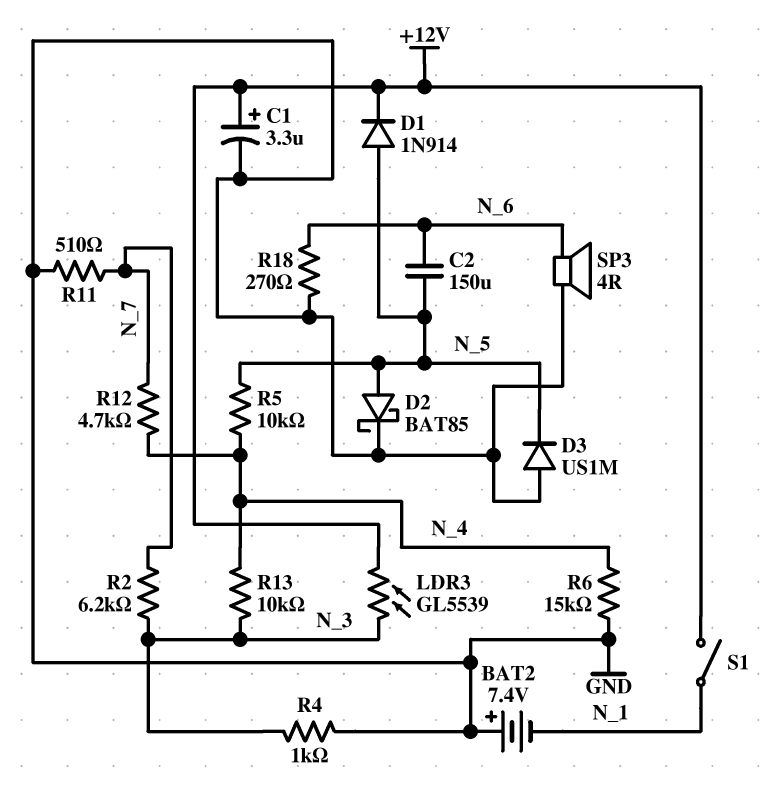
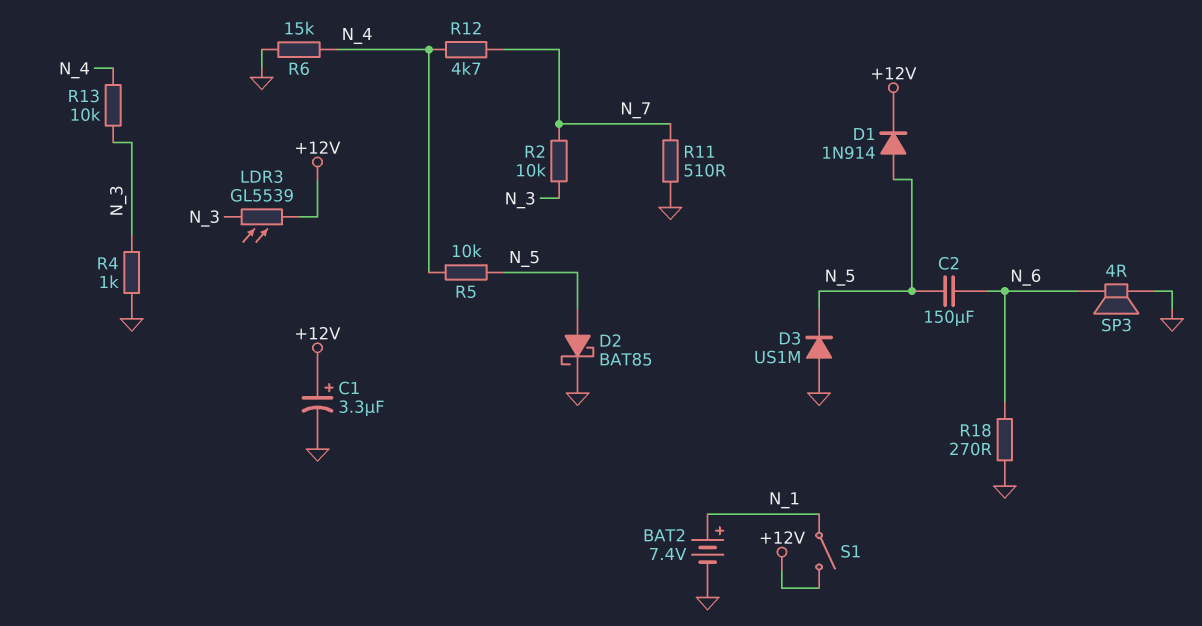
BAT2: 7.4V (plus GND, minus N_1) -> 7.4V (plus N_1, minus GND)
R2: 6.2k (N_3, N_7) -> 10k (N_3, N_7)

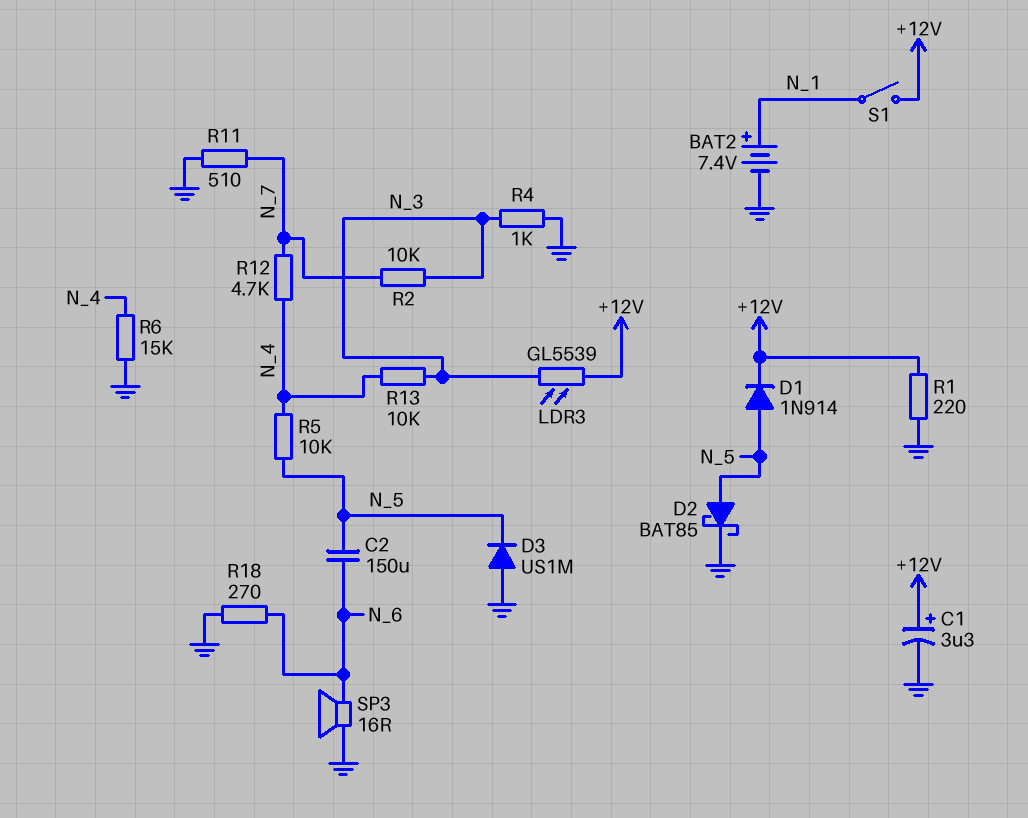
R1: none -> 220 (+12V, GND)
SP3: speaker 4R (GND, N_6) -> speaker 16R (GND, N_6)

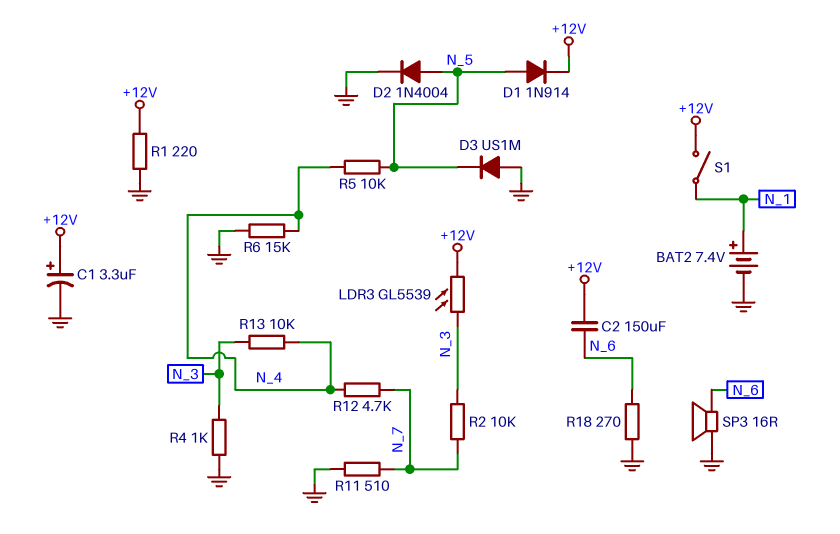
C2: 150uF (N_5, N_6) -> 150uF (+12V, N_6)
D2: schottky BAT85 (A N_5, K GND) -> diode 1N4004 (A N_5, K GND)

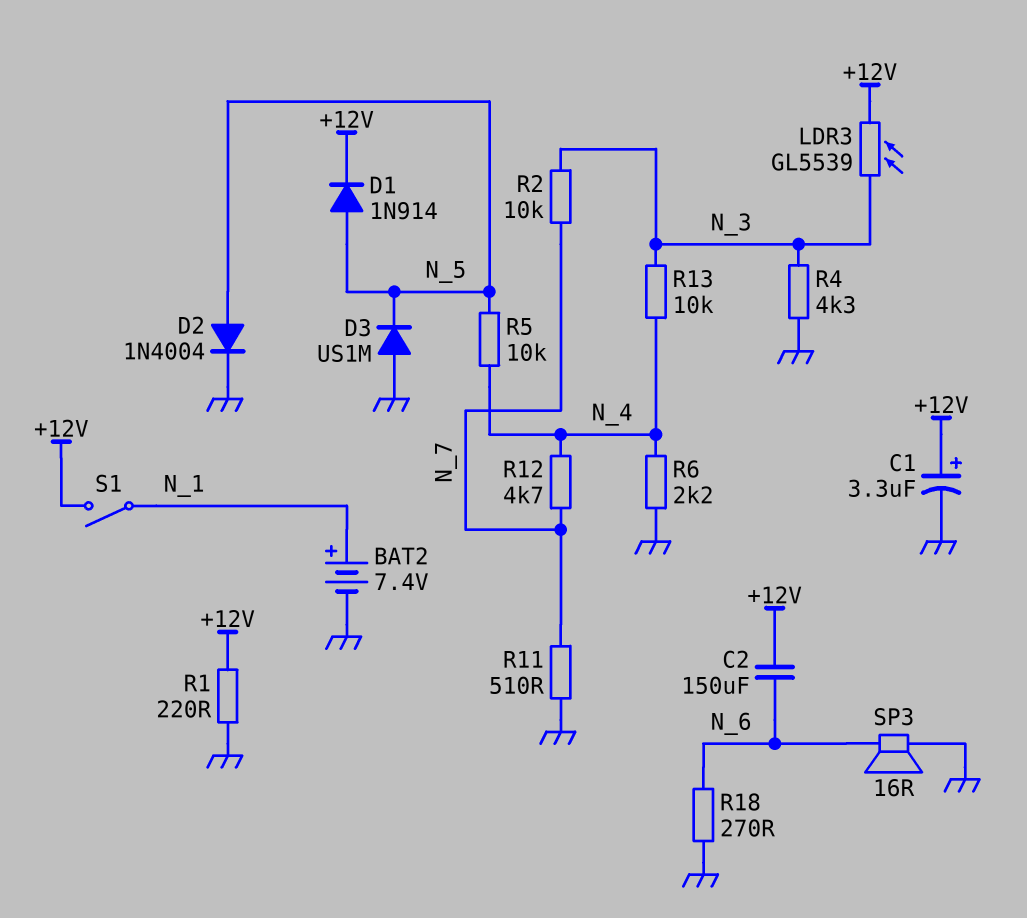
R4: 1k (GND, N_3) -> 4.3k (GND, N_3)
R6: 15k (GND, N_4) -> 2.2k (GND, N_4)

